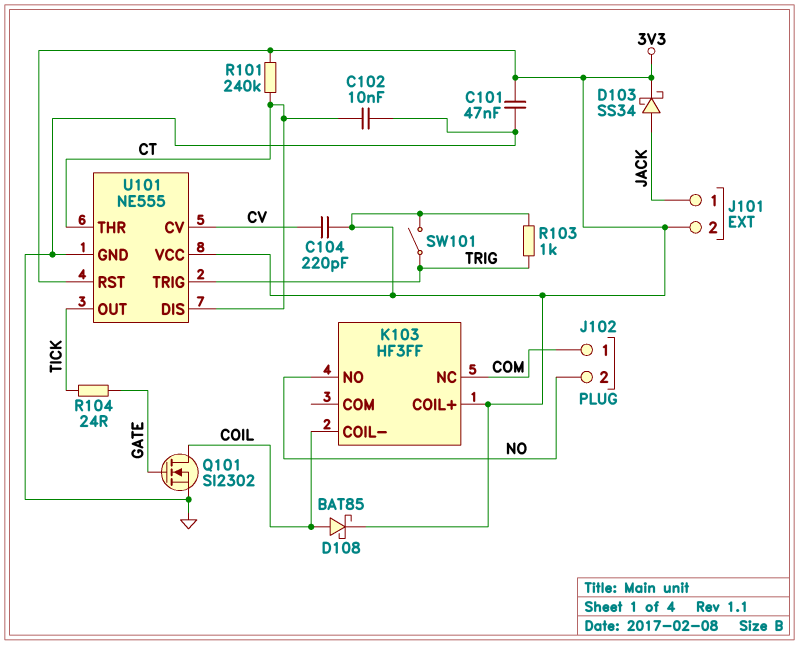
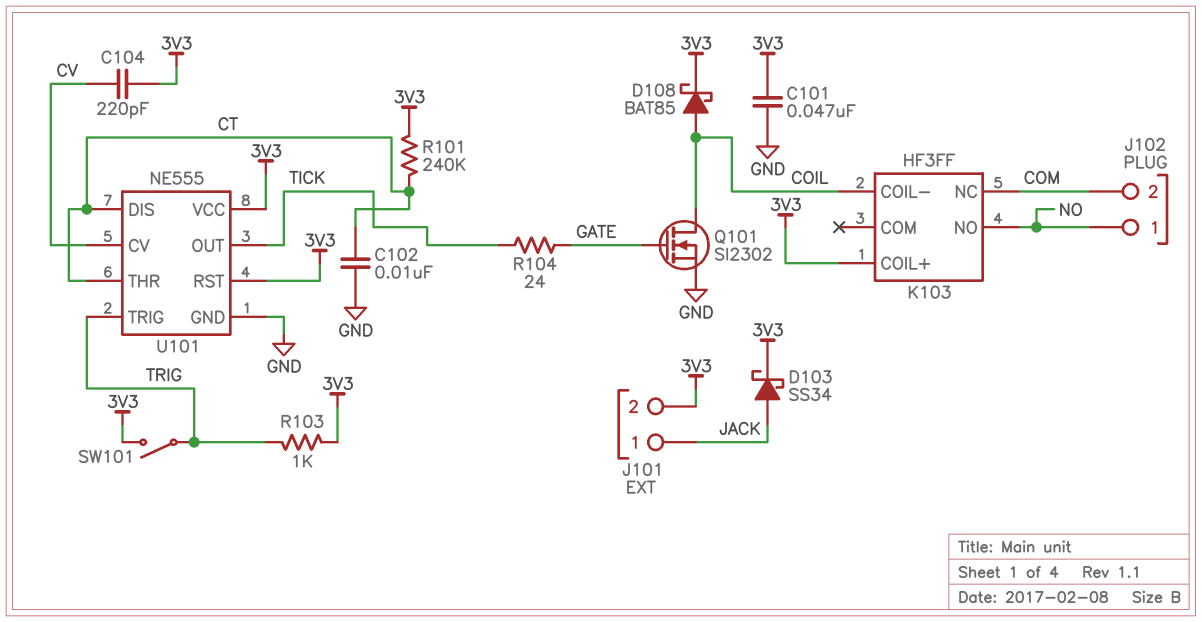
J102 pin 1: COM -> NO
J102 pin 2: NO -> COM

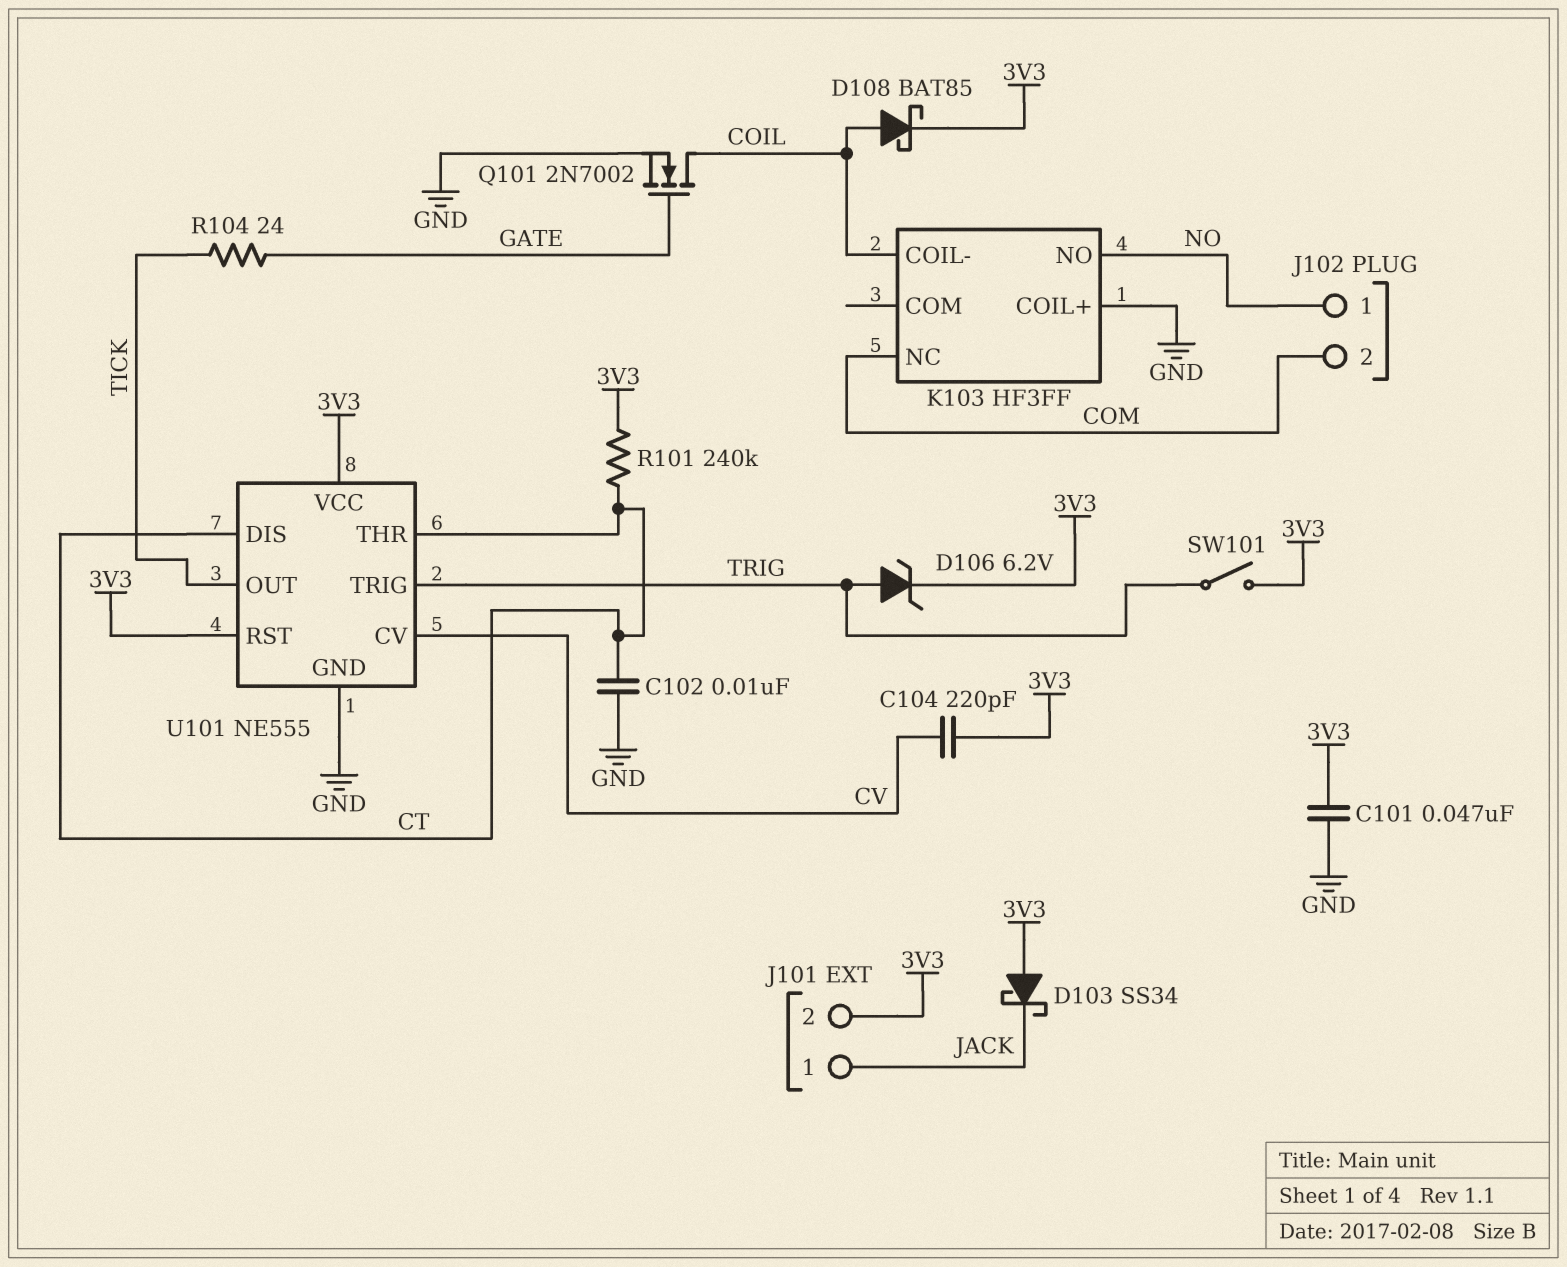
D103: schottky SS34 (A JACK, K 3V3) -> schottky SS34 (A 3V3, K JACK)
D106: none -> zener 6.2V (A TRIG, K 3V3)
K103 pin COIL+: 3V3 -> GND
Q101: NMOS SI2302 (G GATE, D COIL, S GND) -> NMOS 2N7002 (G GATE, D COIL, S GND)
R103: 1k (3V3, TRIG) -> none

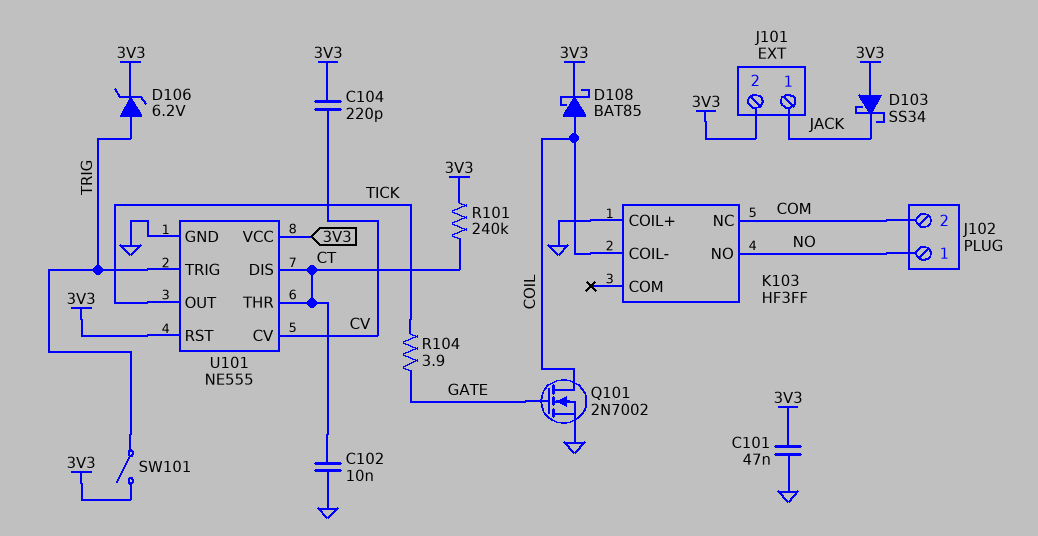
R104: 24 (GATE, TICK) -> 3.9 (GATE, TICK)

